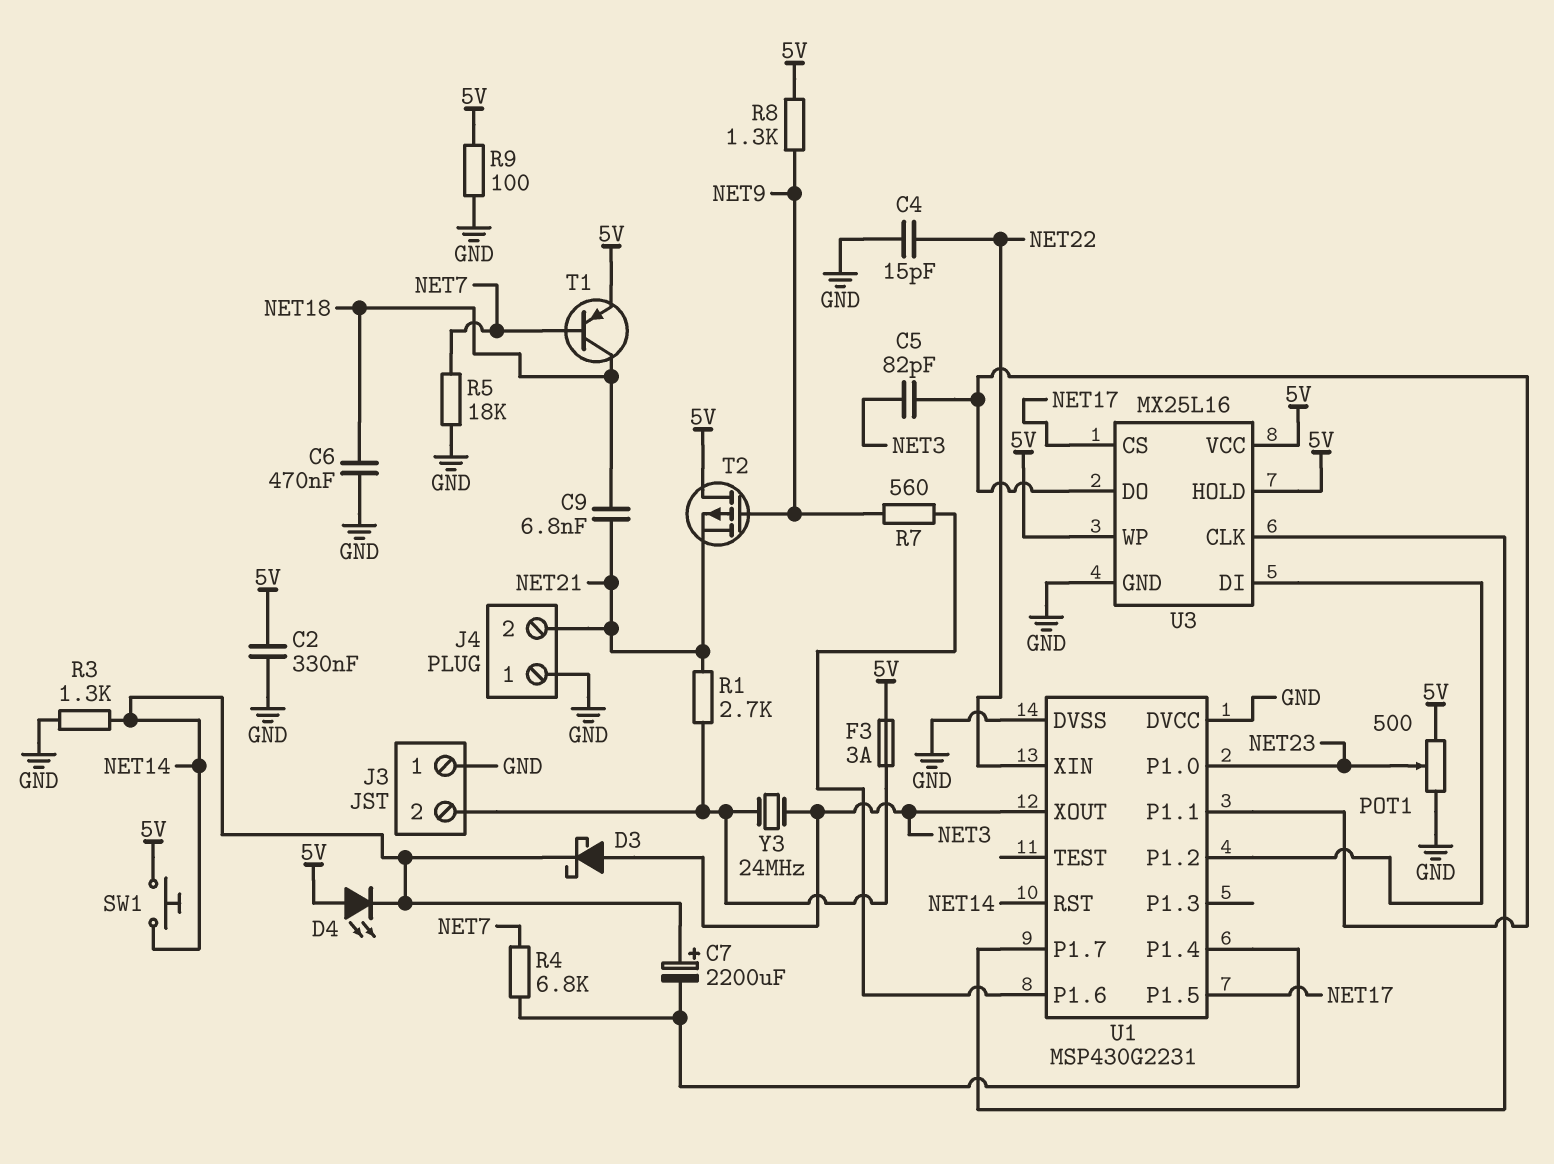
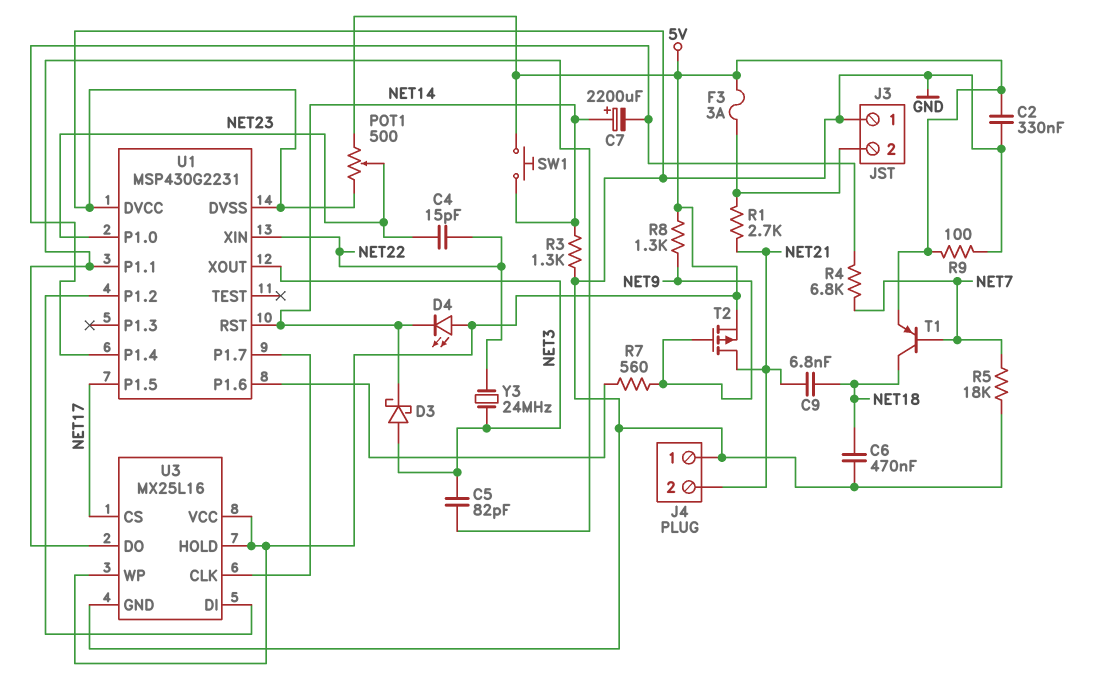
C4: 15pF (GND, NET22) -> 15pF (NET22, NET23)
T2: PMOS (G NET9, D 5V, S NET21) -> PMOS (G NET9, D NET21, S 5V)
Y3: 24MHz (J3/2, NET3) -> 24MHz (NET3, NET22)

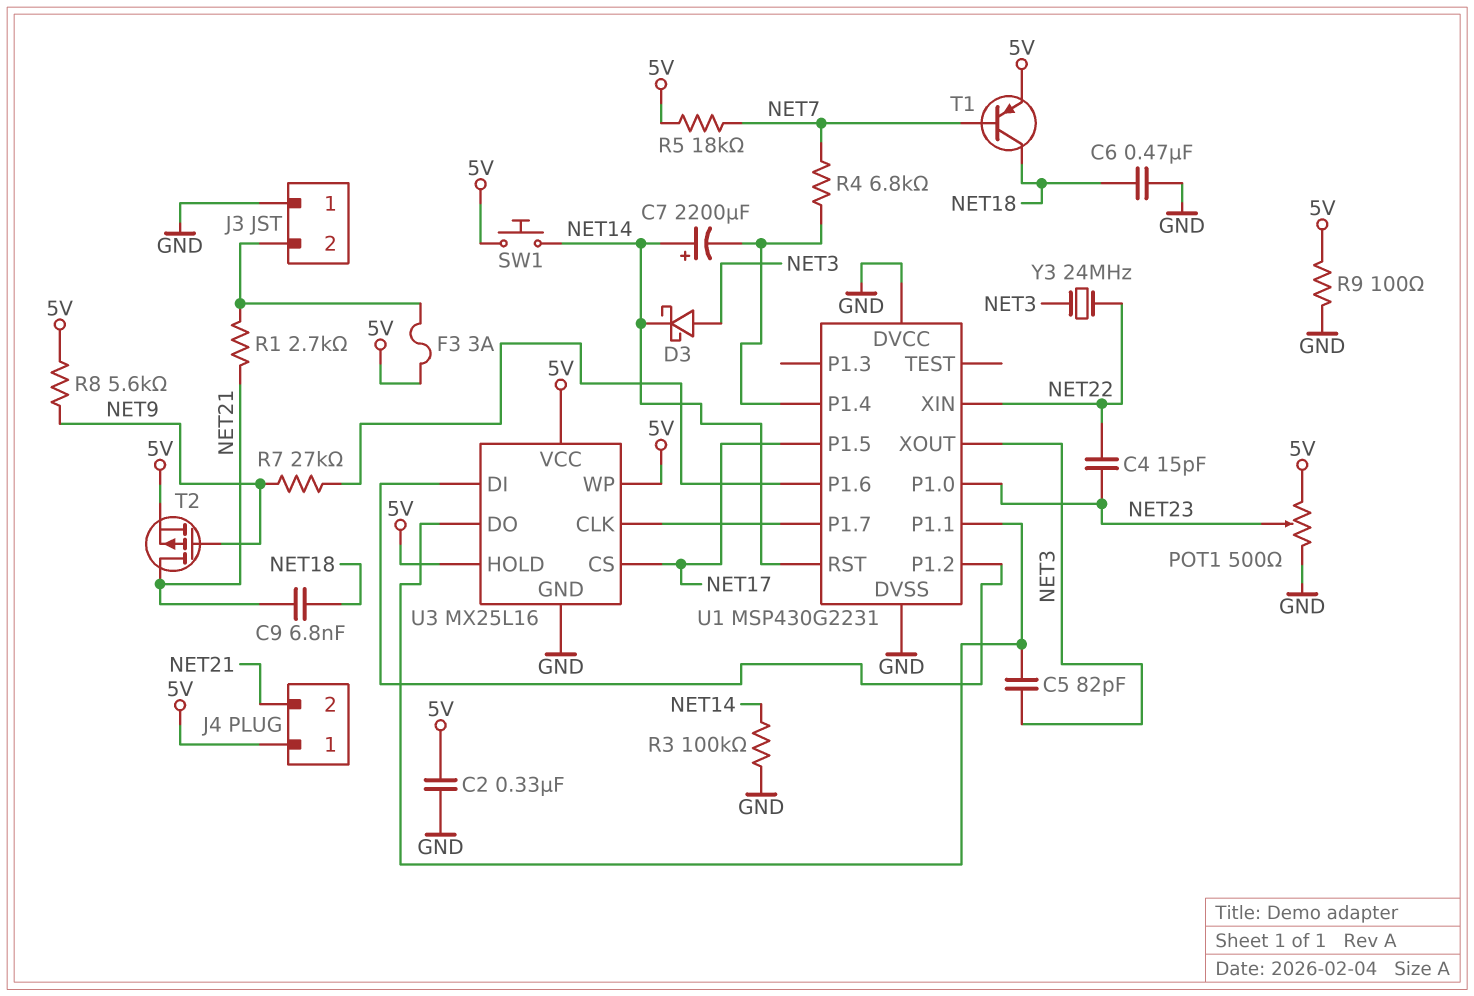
D4: LED (A 5V, K NET14) -> none
J4 pin 1: GND -> 5V
R3: 1.3k (GND, NET14) -> 100k (GND, NET14)
R5: 18k (GND, NET7) -> 18k (5V, NET7)
R7: 560 (NET9, U1/P1.6) -> 27k (NET9, U1/P1.6)
R8: 1.3k (5V, NET9) -> 5.6k (5V, NET9)

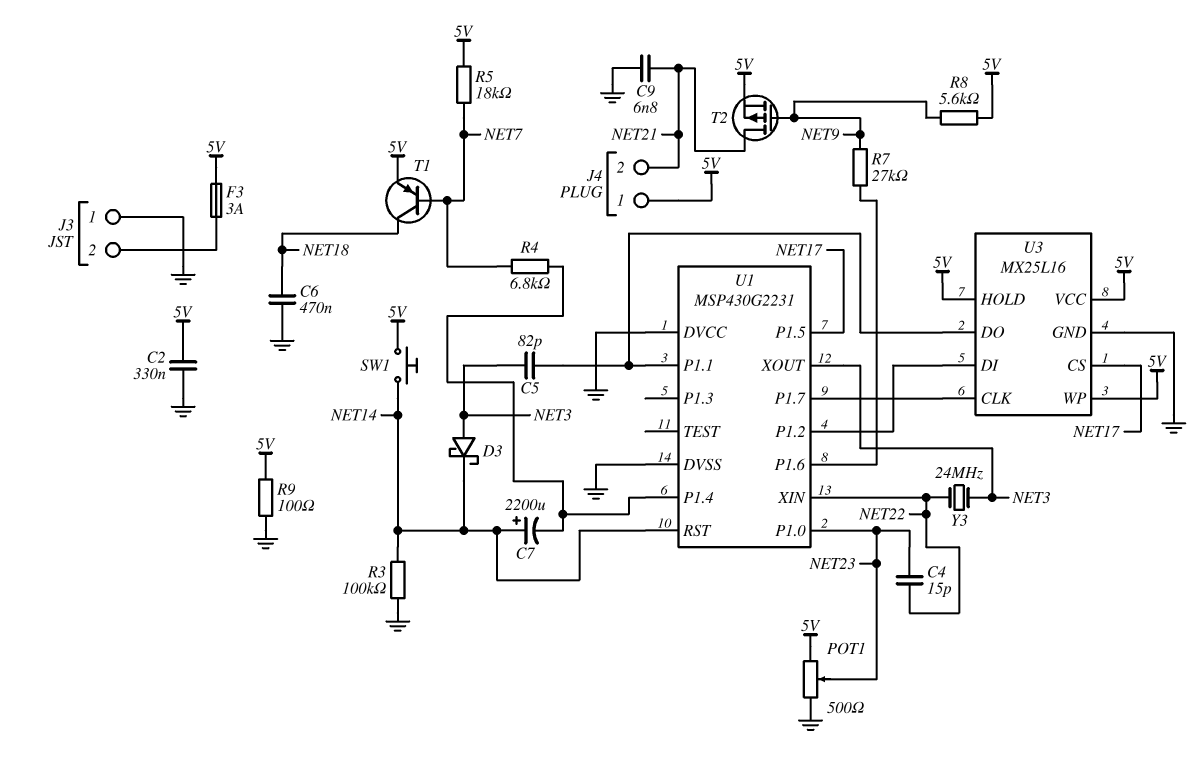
C9: 6.8nF (NET18, NET21) -> 6.8nF (GND, NET21)
R1: 2.7k (J3/2, NET21) -> none

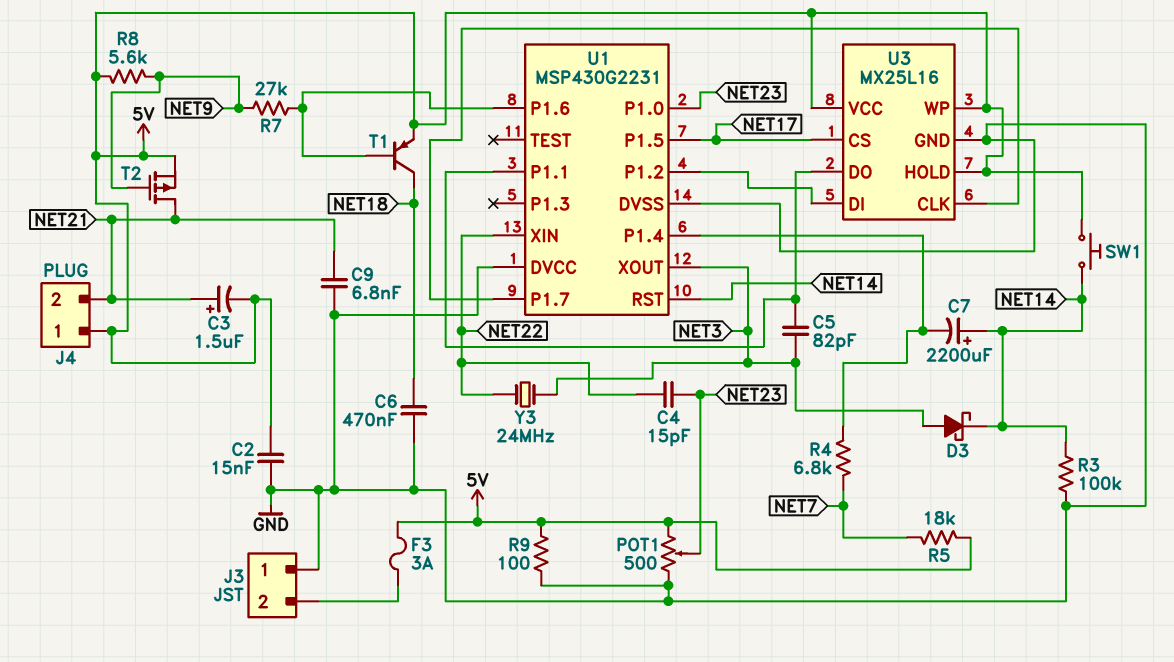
C2: 330nF (5V, GND) -> 15nF (5V, GND)
C3: none -> 1.5uF (plus NET21, minus 5V)
T1: PNP (B NET7, C NET18, E 5V) -> PNP (B U1/P1.6, C NET18, E 5V)

